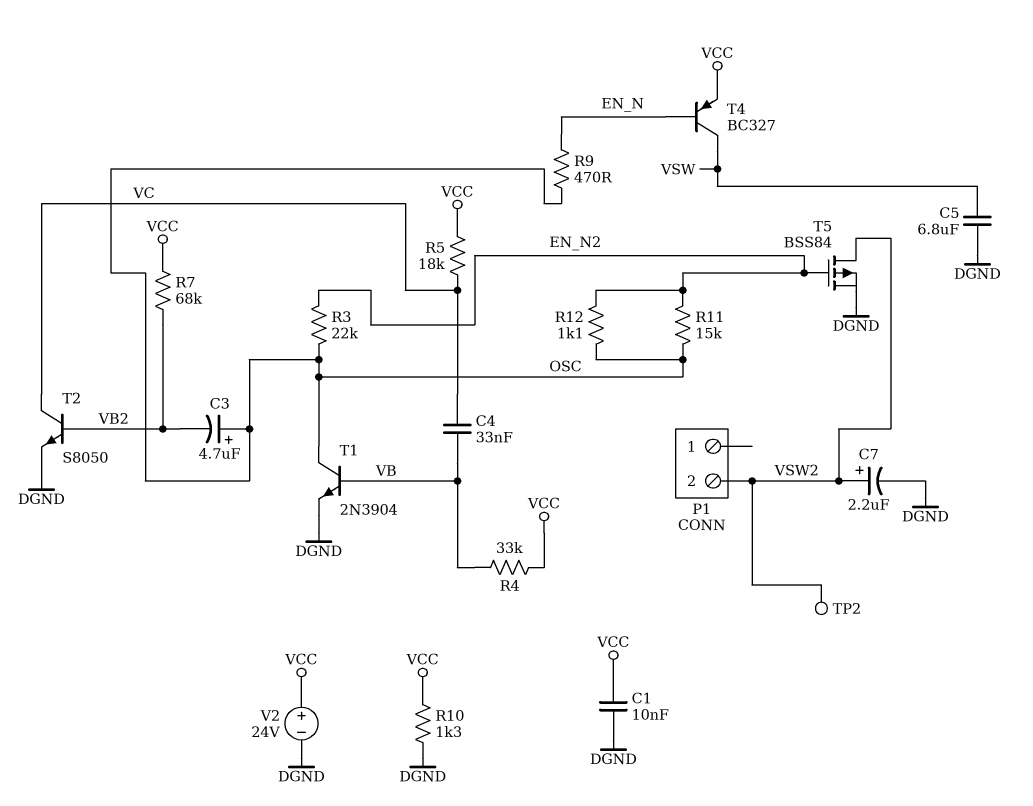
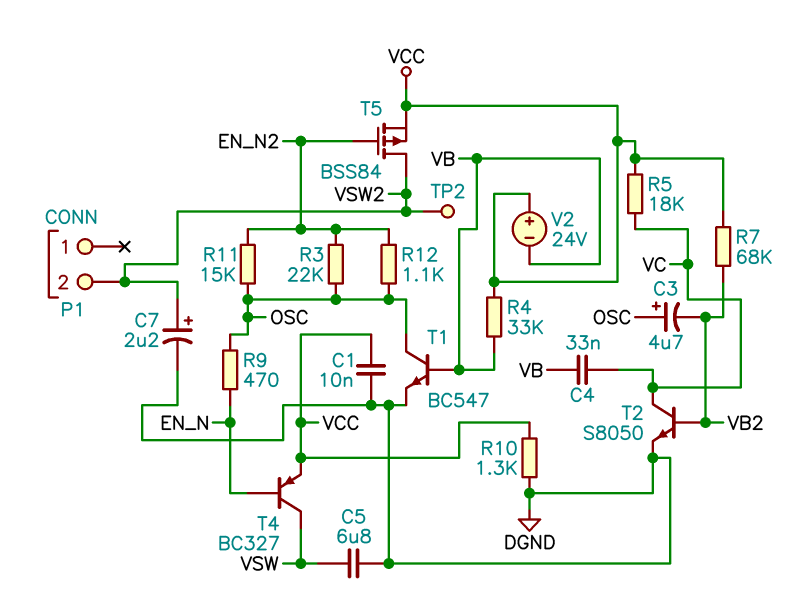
T1: NPN 2N3904 (B VB, C OSC, E DGND) -> NPN BC547 (B VB, C OSC, E DGND)
T5: PMOS BSS84 (G EN_N2, D VSW2, S DGND) -> PMOS BSS84 (G EN_N2, D VSW2, S VCC)
V2: 24V (plus VCC, minus DGND) -> 24V (plus VCC, minus VB)

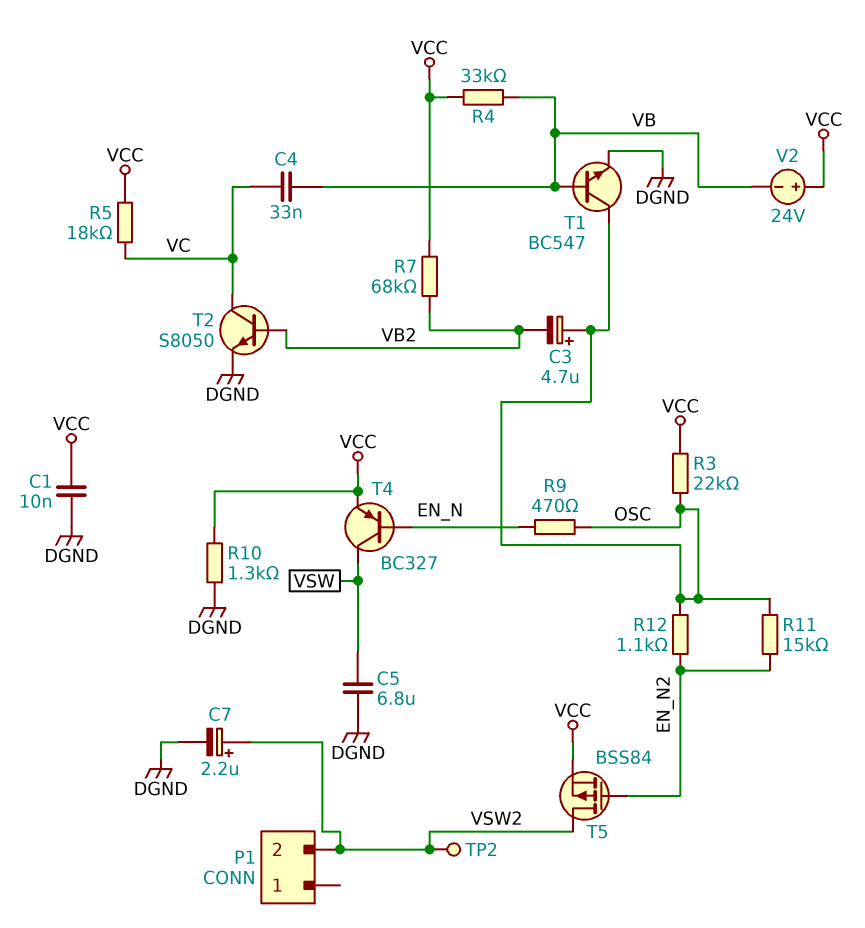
R3: 22k (EN_N2, OSC) -> 22k (OSC, VCC)

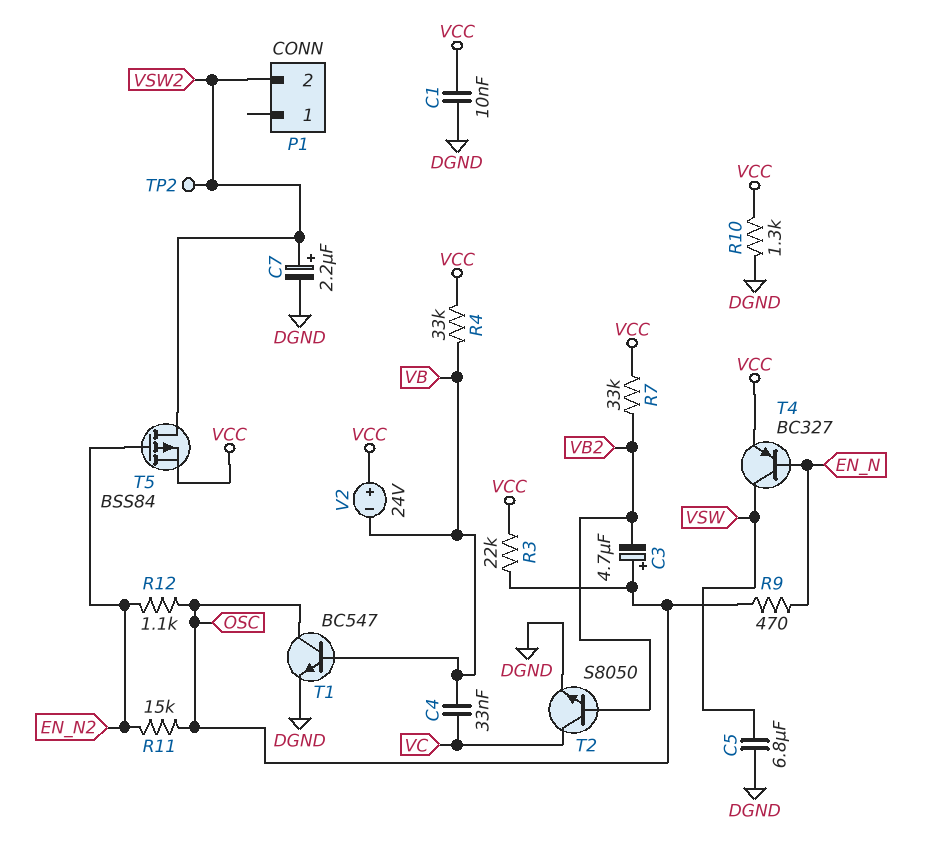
R5: 18k (VC, VCC) -> none
R7: 68k (VB2, VCC) -> 33k (VB2, VCC)

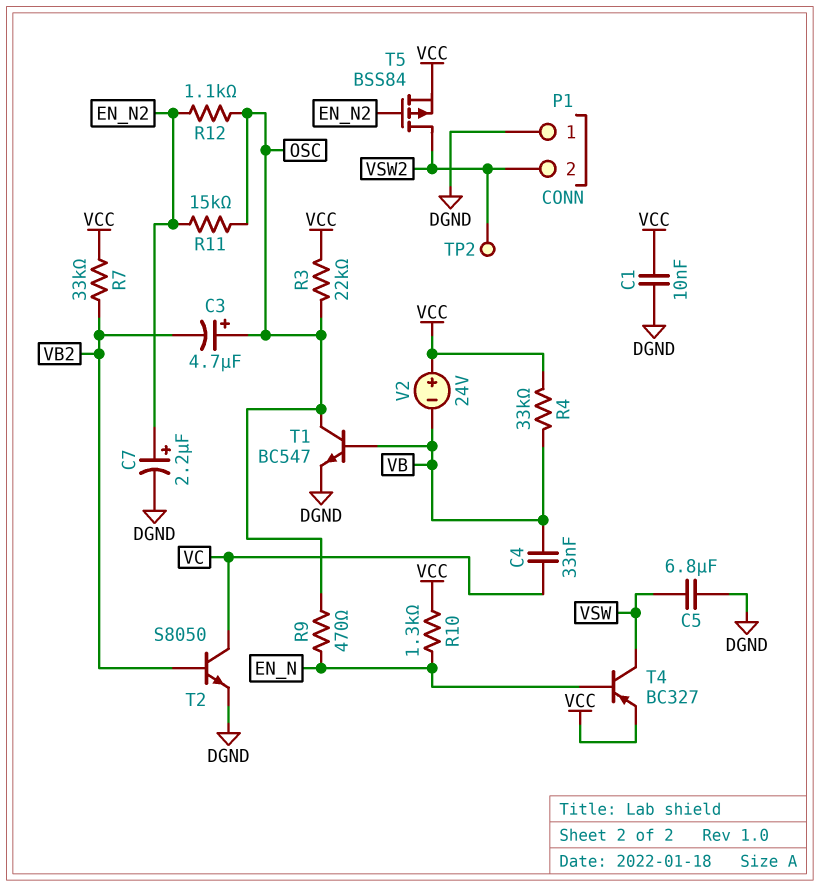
C7: 2.2uF (plus VSW2, minus DGND) -> 2.2uF (plus EN_N2, minus DGND)
P1 pin 1: none -> DGND
R10: 1.3k (DGND, VCC) -> 1.3k (EN_N, VCC)

